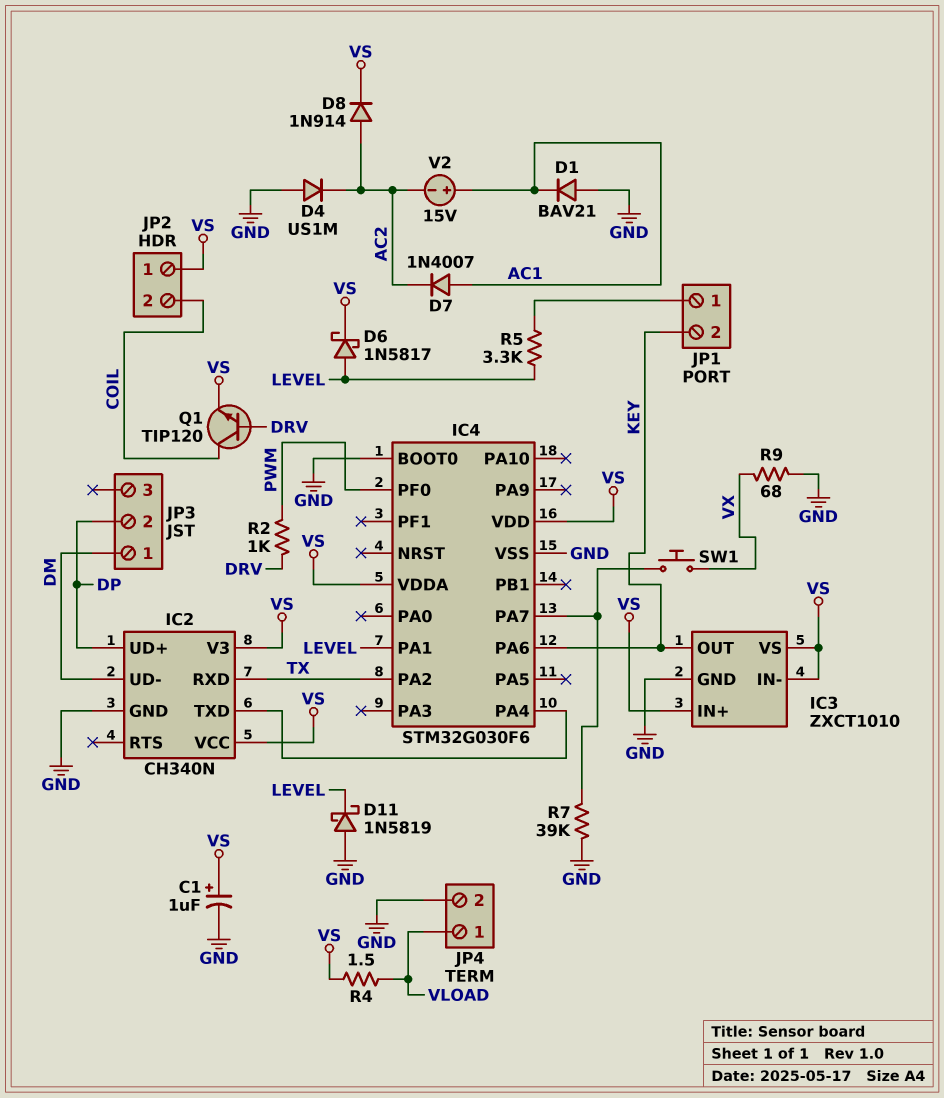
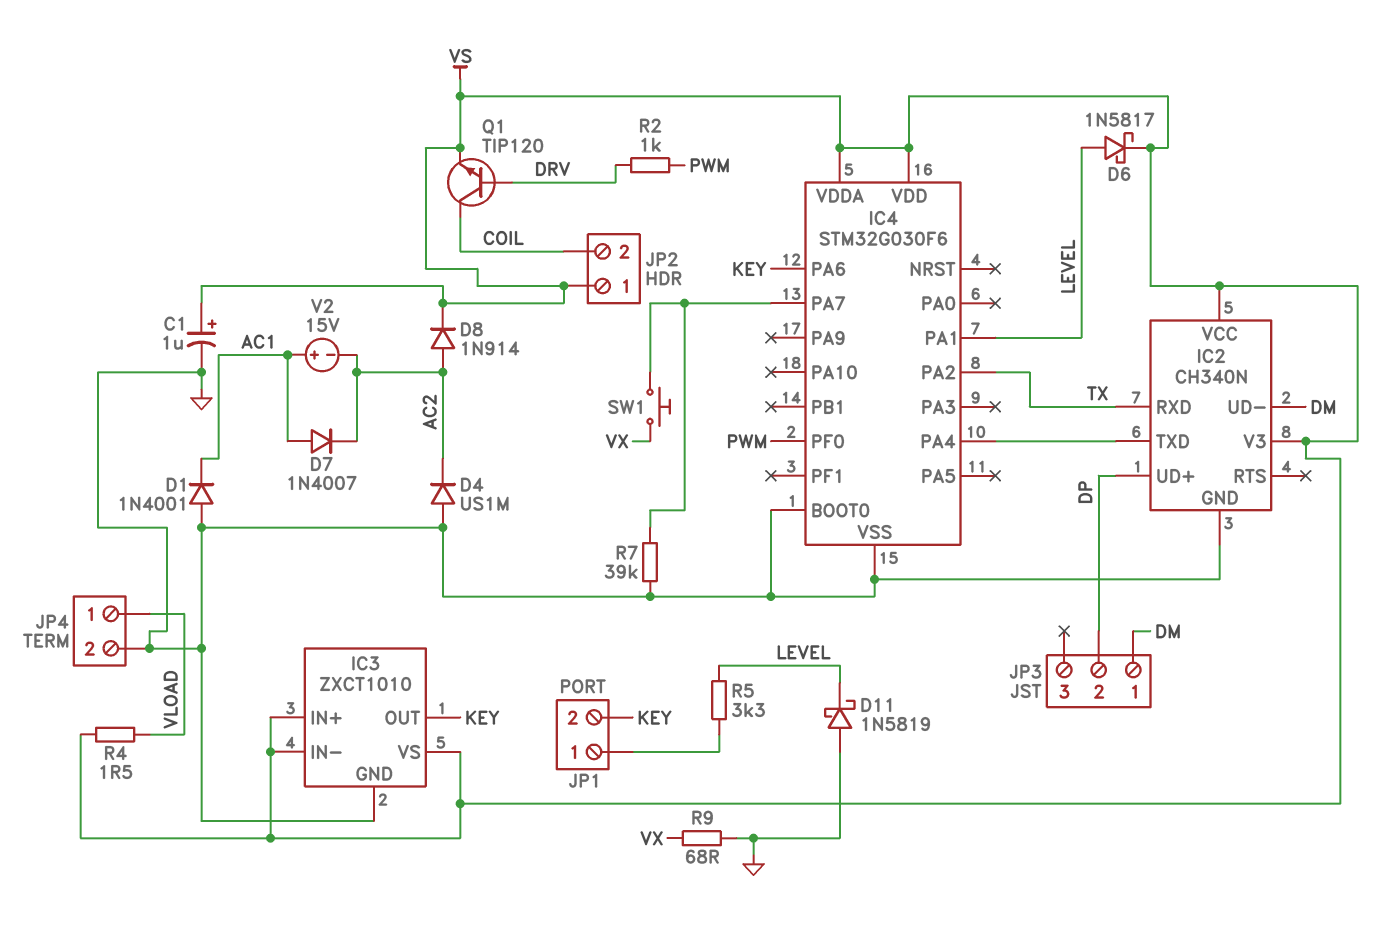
D1: diode BAV21 (A GND, K AC1) -> diode 1N4001 (A GND, K AC1)

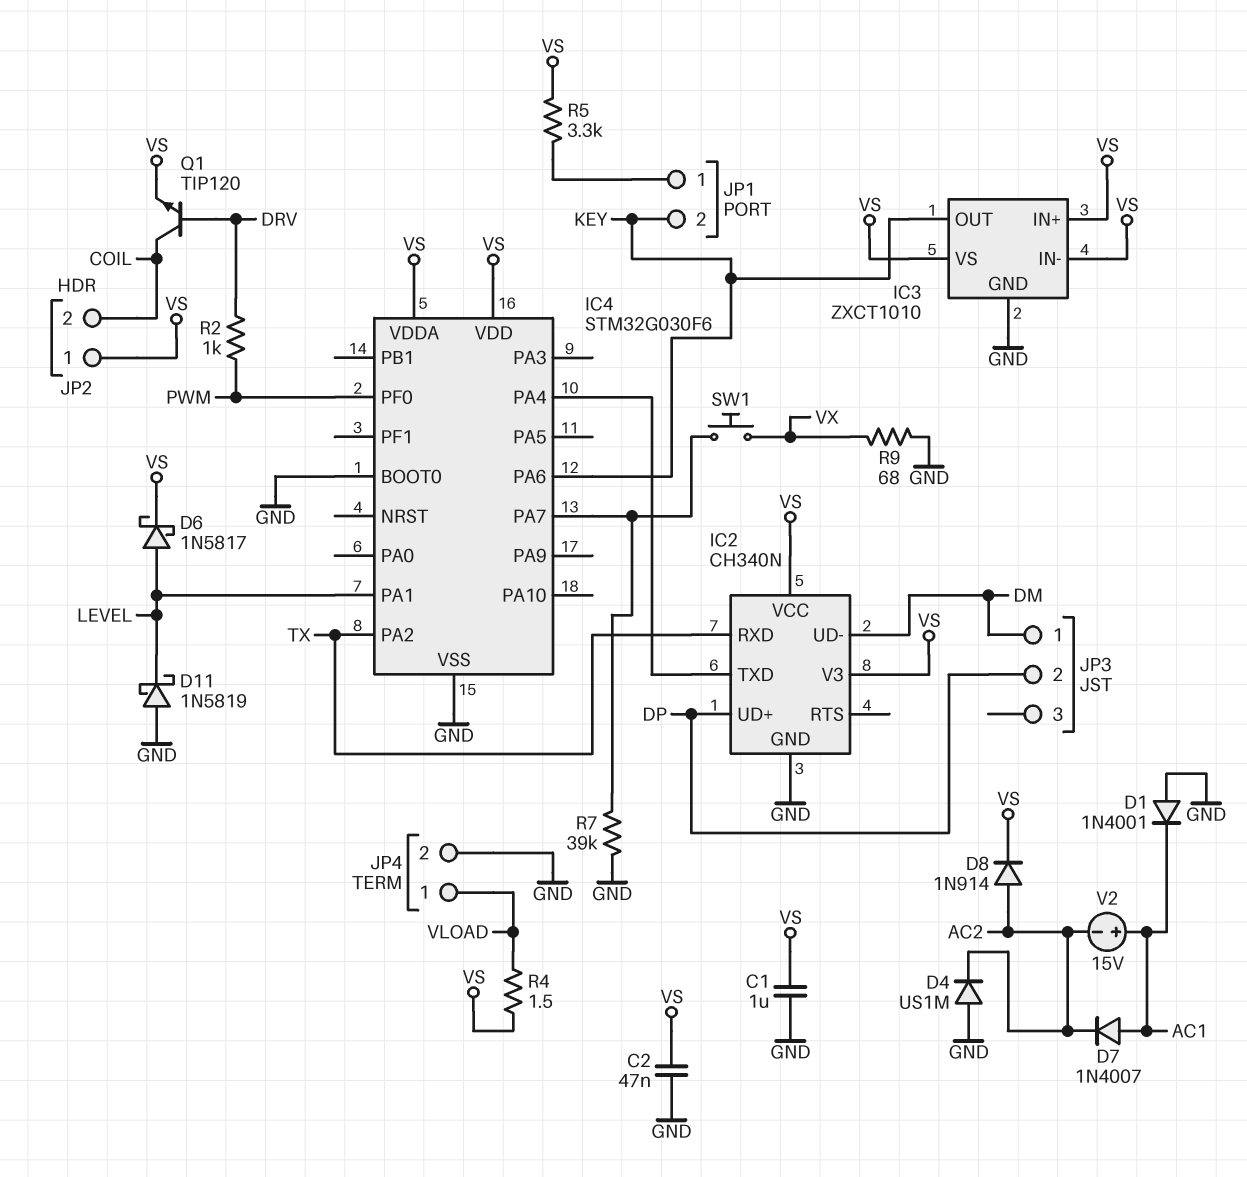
C1: 1uF (plus VS, minus GND) -> 1uF (GND, VS)
C2: none -> 47nF (GND, VS)
R5: 3.3k (JP1/1, LEVEL) -> 3.3k (JP1/1, VS)

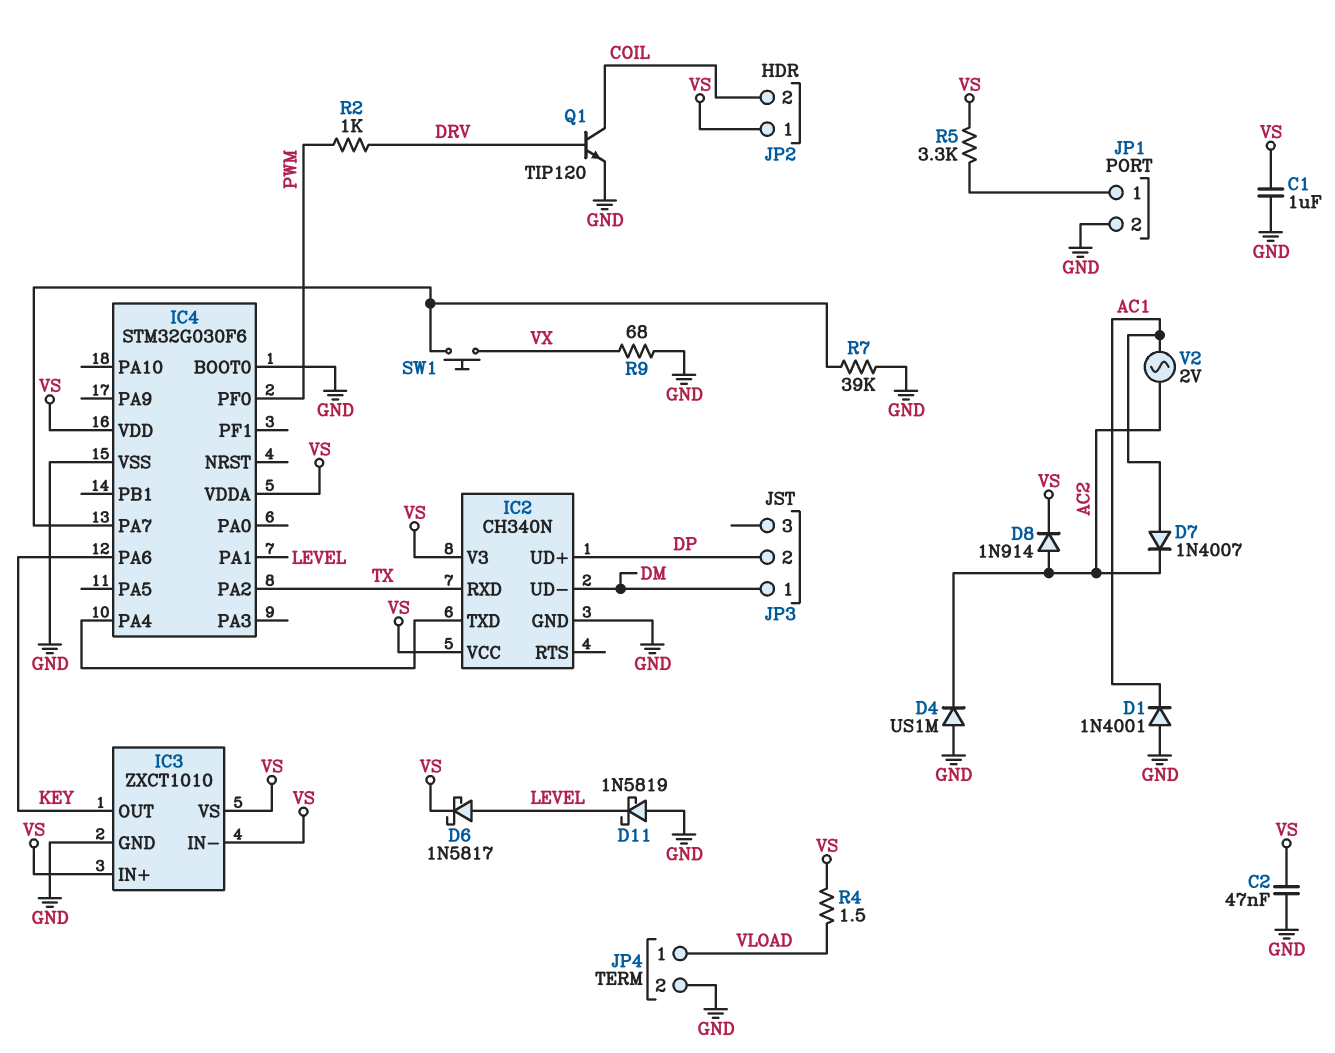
JP1 pin 2: KEY -> GND
Q1: NPN TIP120 (B DRV, C COIL, E VS) -> NPN TIP120 (B DRV, C COIL, E GND)
V2: 15V (plus AC1, minus AC2) -> AC 2V (AC1, AC2)

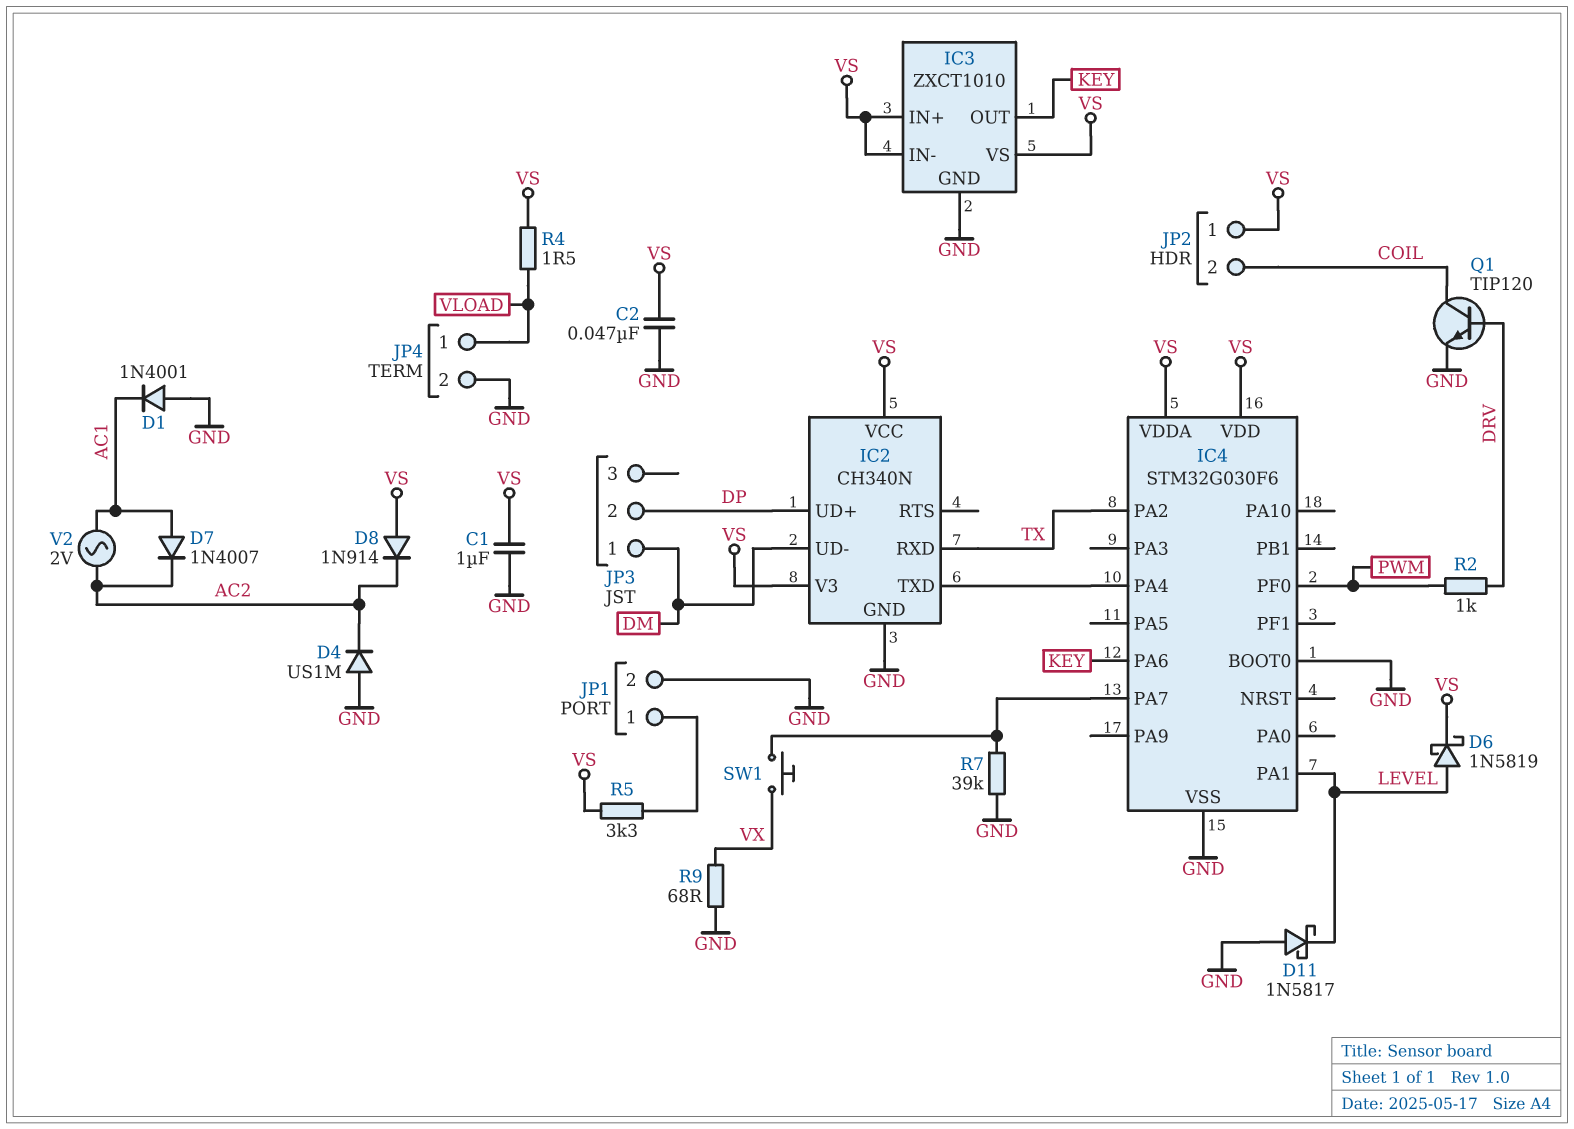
D6: schottky 1N5817 (A LEVEL, K VS) -> schottky 1N5819 (A LEVEL, K VS)
D8: diode 1N914 (A AC2, K VS) -> diode 1N914 (A VS, K AC2)
D11: schottky 1N5819 (A GND, K LEVEL) -> schottky 1N5817 (A GND, K LEVEL)

